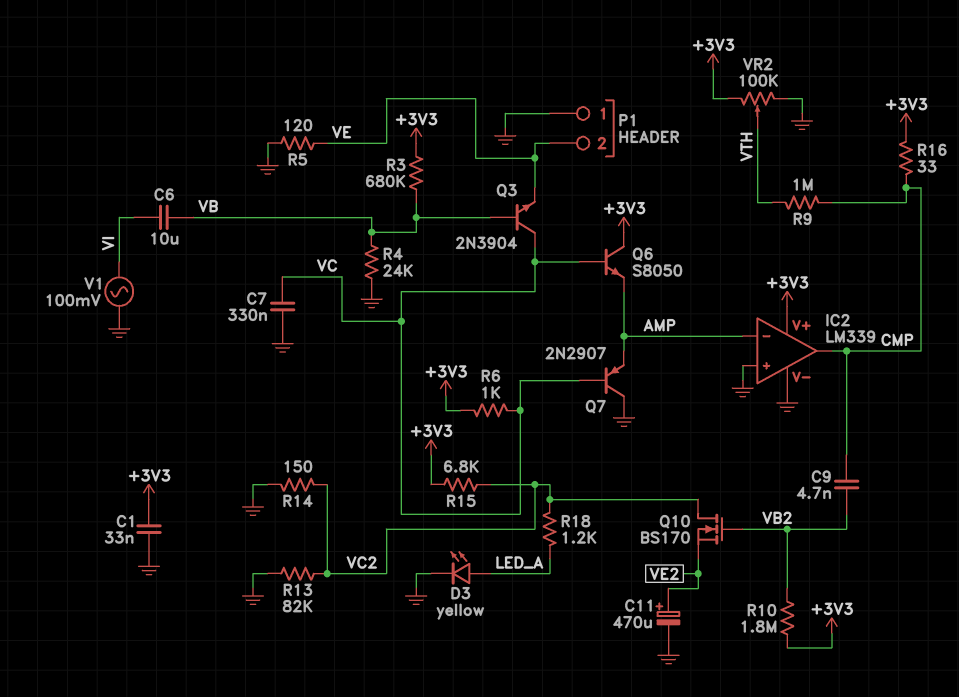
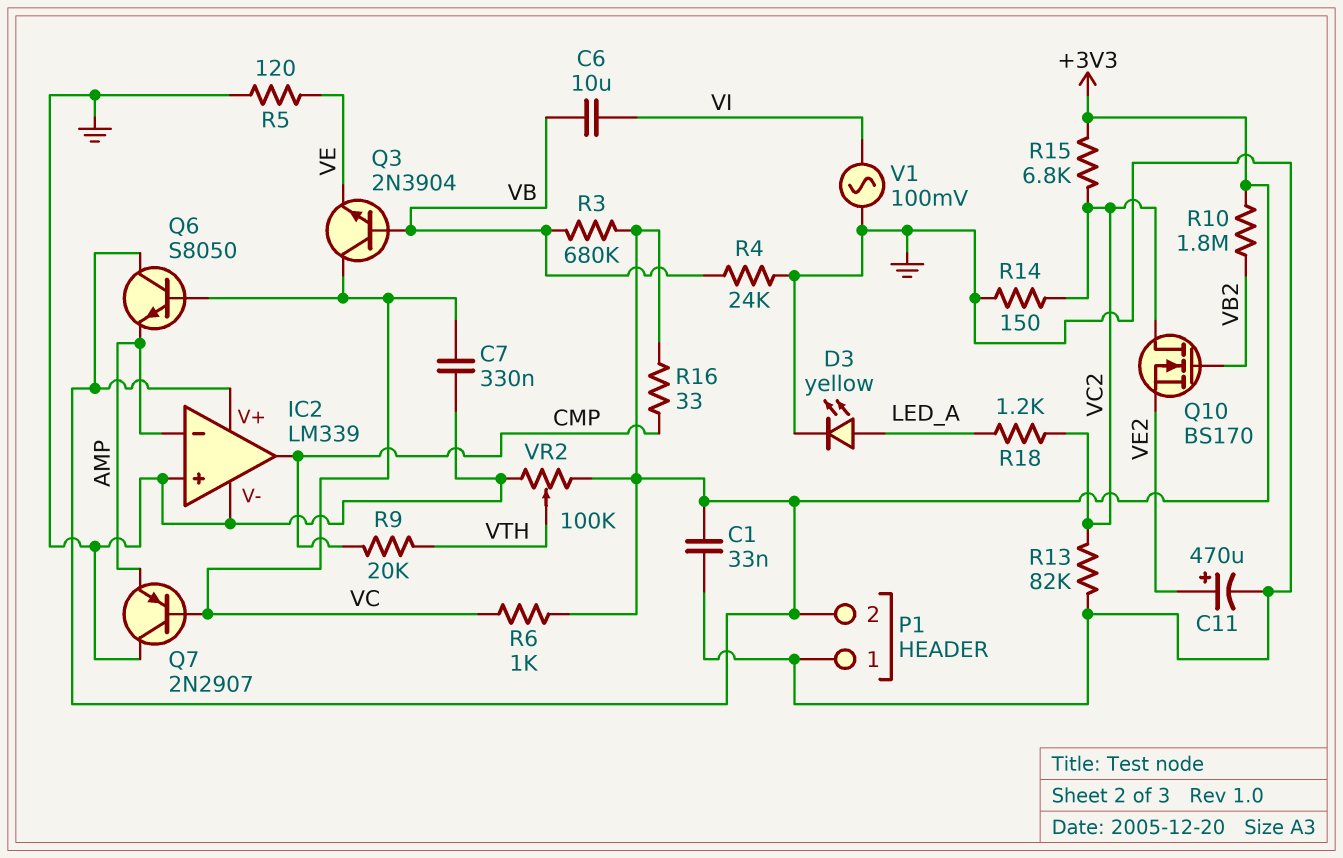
C9: 4.7nF (CMP, VB2) -> none
P1 pin 2: VE -> +3V3
R9: 1M (CMP, VTH) -> 20k (CMP, VTH)

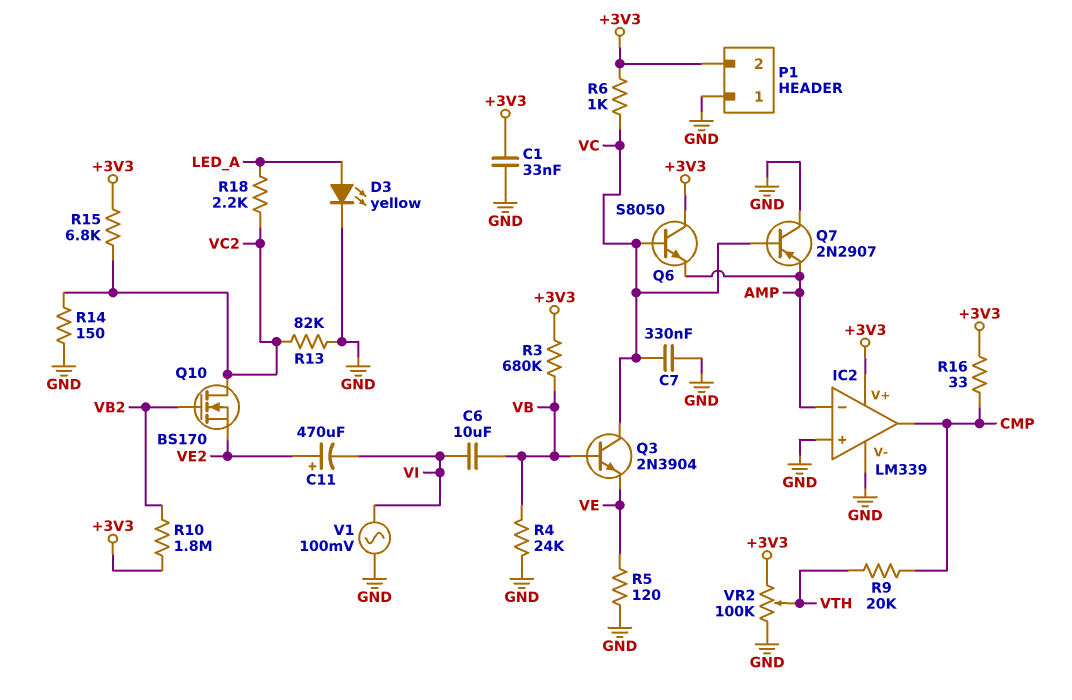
C11: 470uF (plus VE2, minus GND) -> 470uF (plus VE2, minus VI)
R18: 1.2k (LED_A, VC2) -> 2.2k (LED_A, VC2)

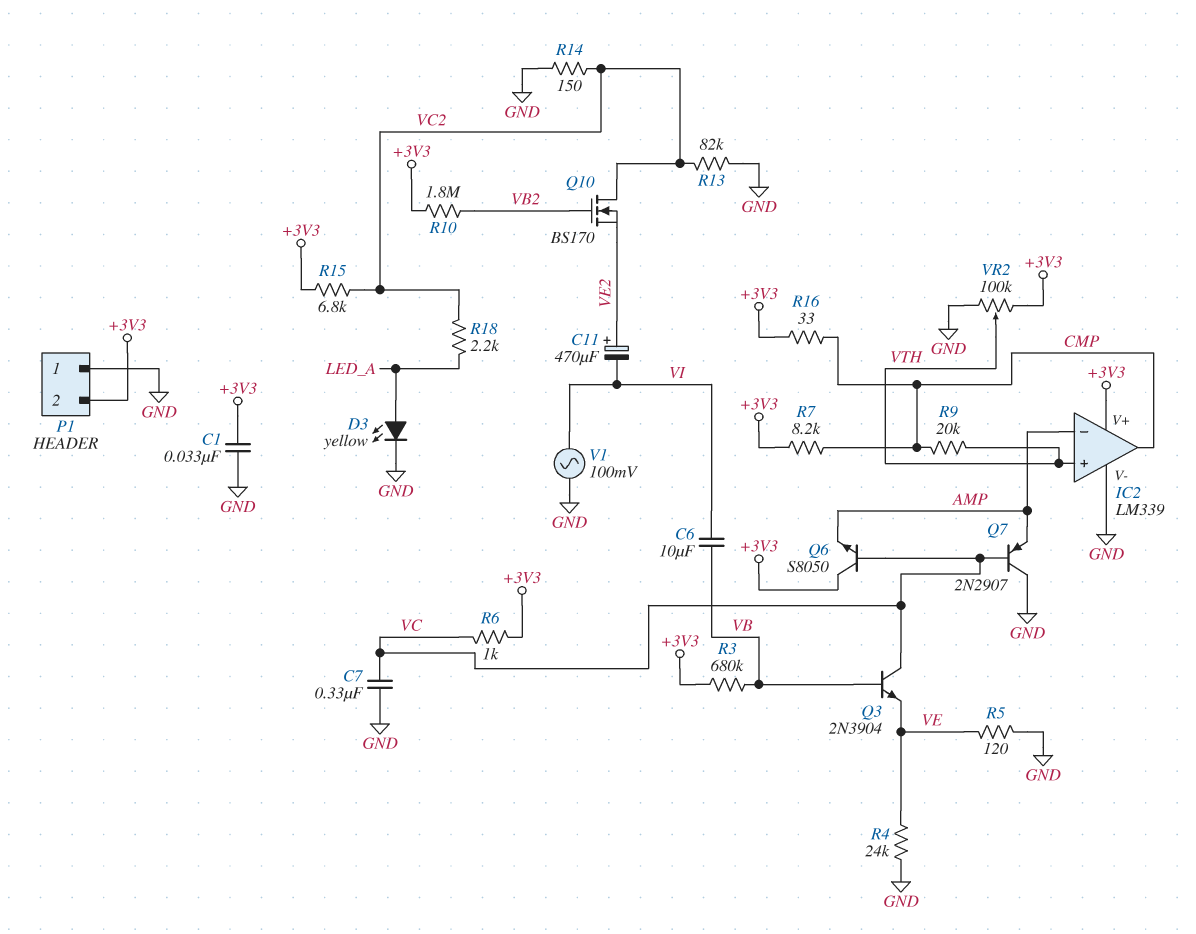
IC2 pin in+: GND -> VTH
R4: 24k (GND, VB) -> 24k (GND, VE)
R7: none -> 8.2k (+3V3, CMP)

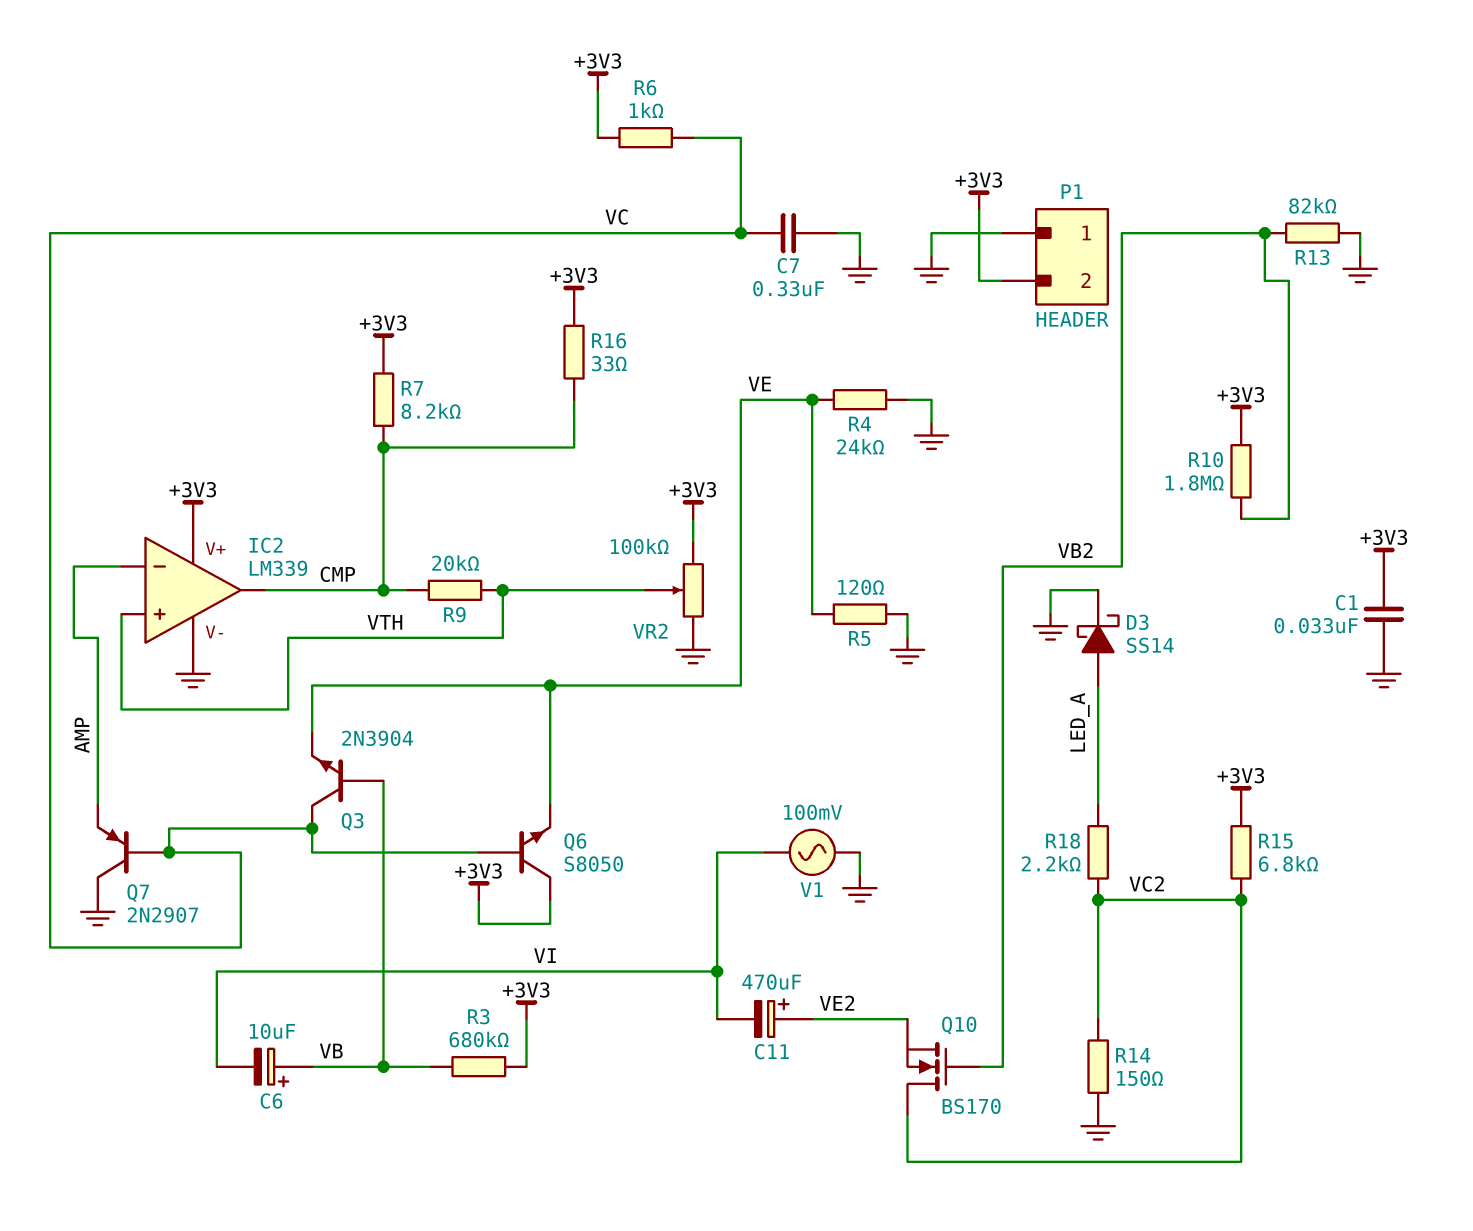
C6: 10uF (VB, VI) -> 10uF (plus VB, minus VI)
D3: LED yellow (A LED_A, K GND) -> schottky SS14 (A LED_A, K GND)
Q6: NPN S8050 (B VC, C +3V3, E AMP) -> NPN S8050 (B VC, C +3V3, E VE)
R13: 82k (GND, VC2) -> 82k (GND, VB2)

